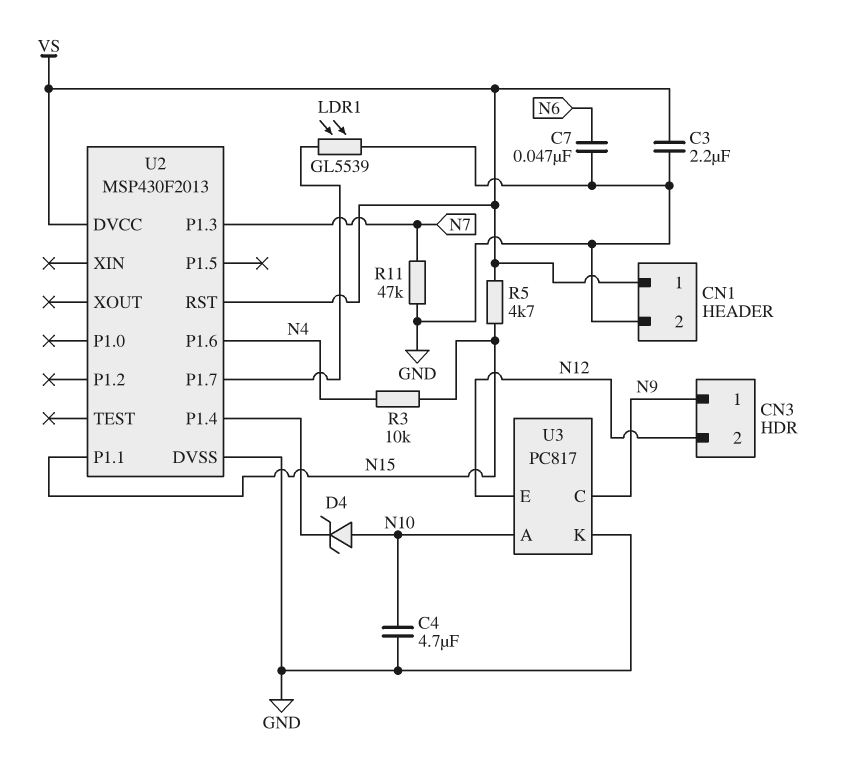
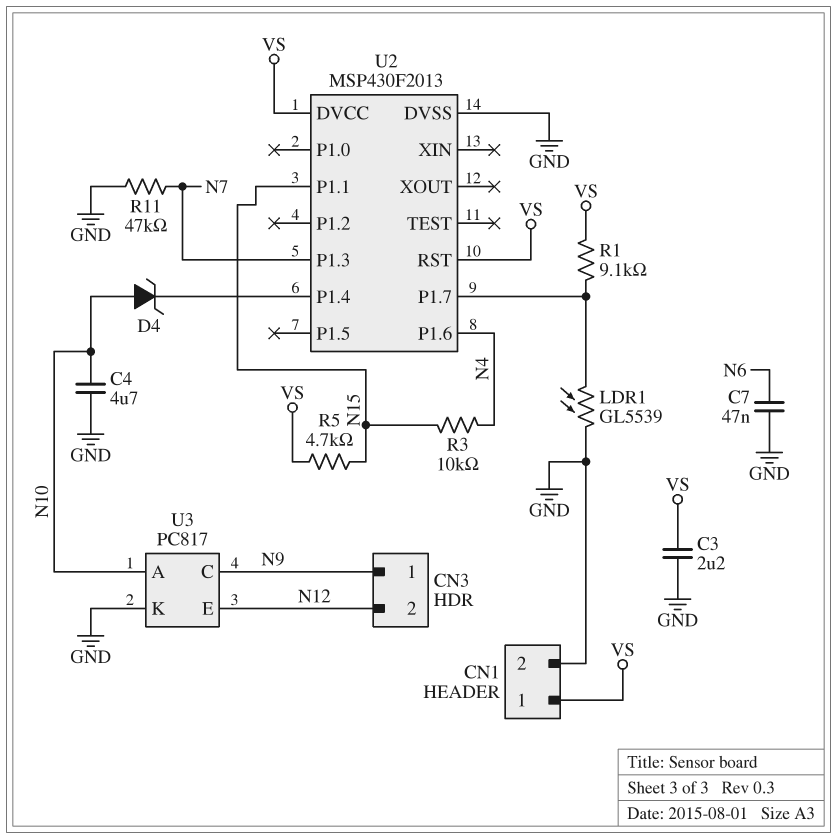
R1: none -> 9.1k (U2/P1.7, VS)

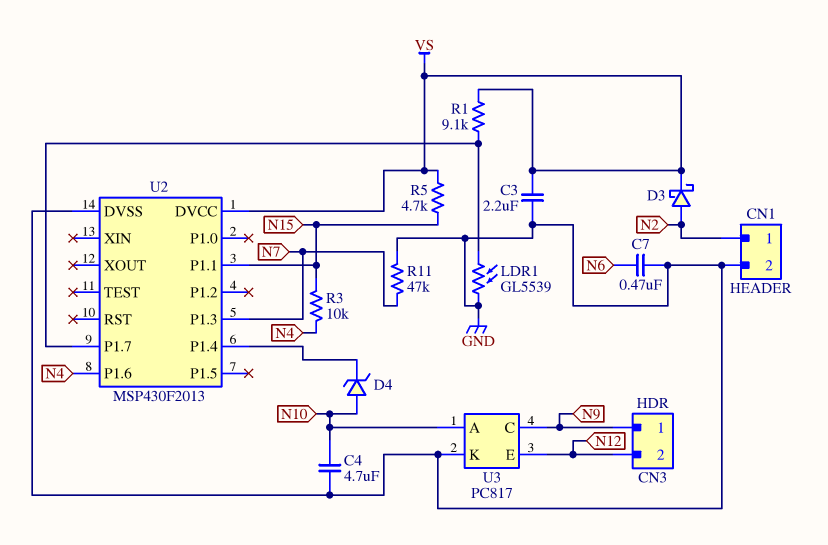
C7: 47nF (GND, N6) -> 470nF (GND, N6)
CN1 pin 1: VS -> N2
D3: none -> schottky (A N2, K VS)
U2 pin RST: VS -> none

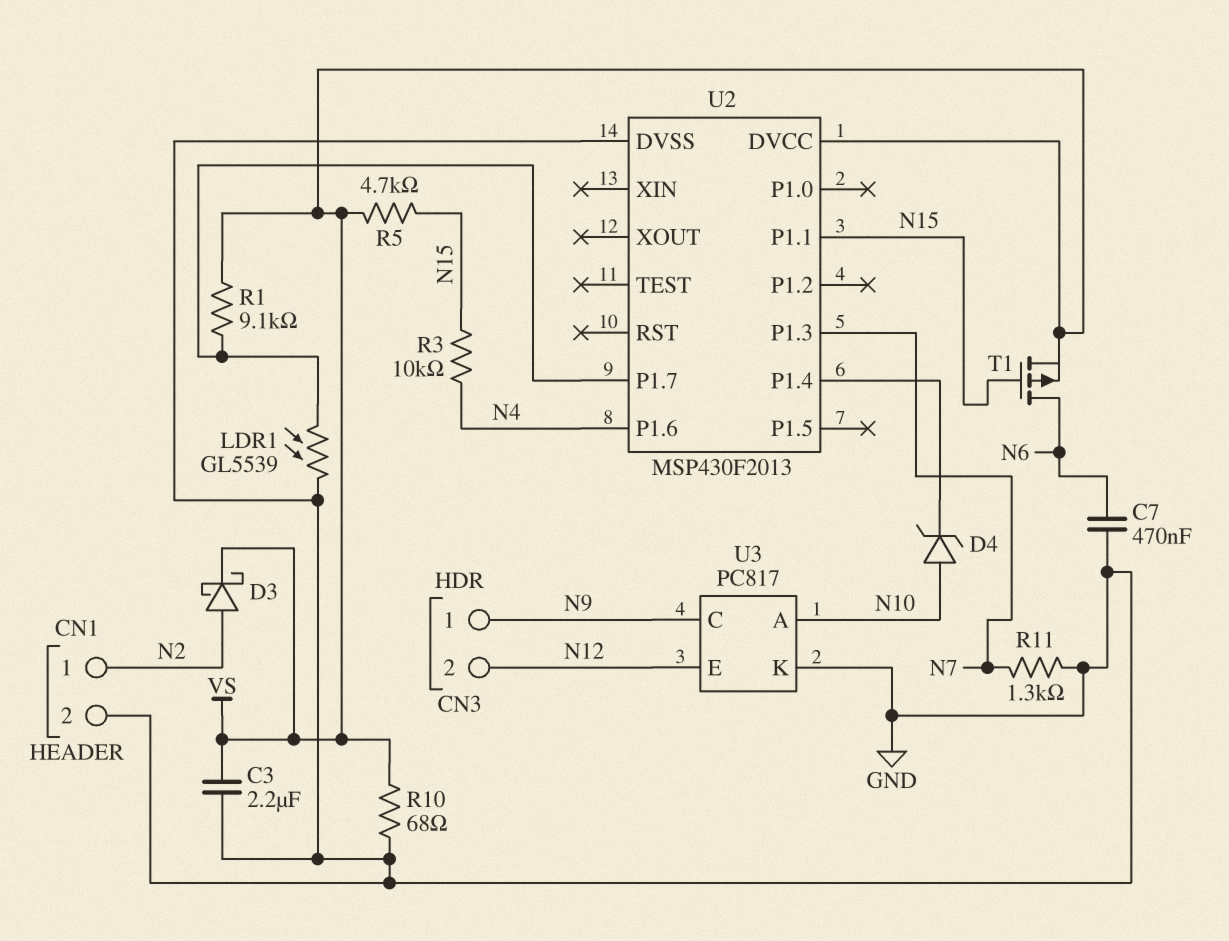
C4: 4.7uF (GND, N10) -> none
R10: none -> 68 (GND, VS)
R11: 47k (GND, N7) -> 1.3k (GND, N7)
T1: none -> PMOS (G N15, D N6, S VS)

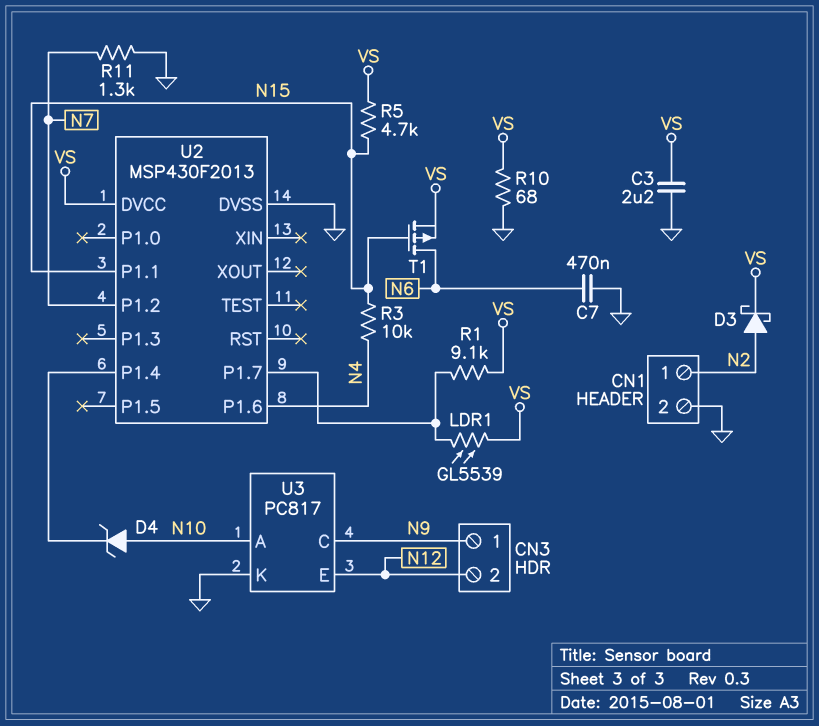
LDR1: GL5539 (GND, U2/P1.7) -> GL5539 (U2/P1.7, VS)
U2 pin P1.2: none -> N7
U2 pin P1.3: N7 -> none

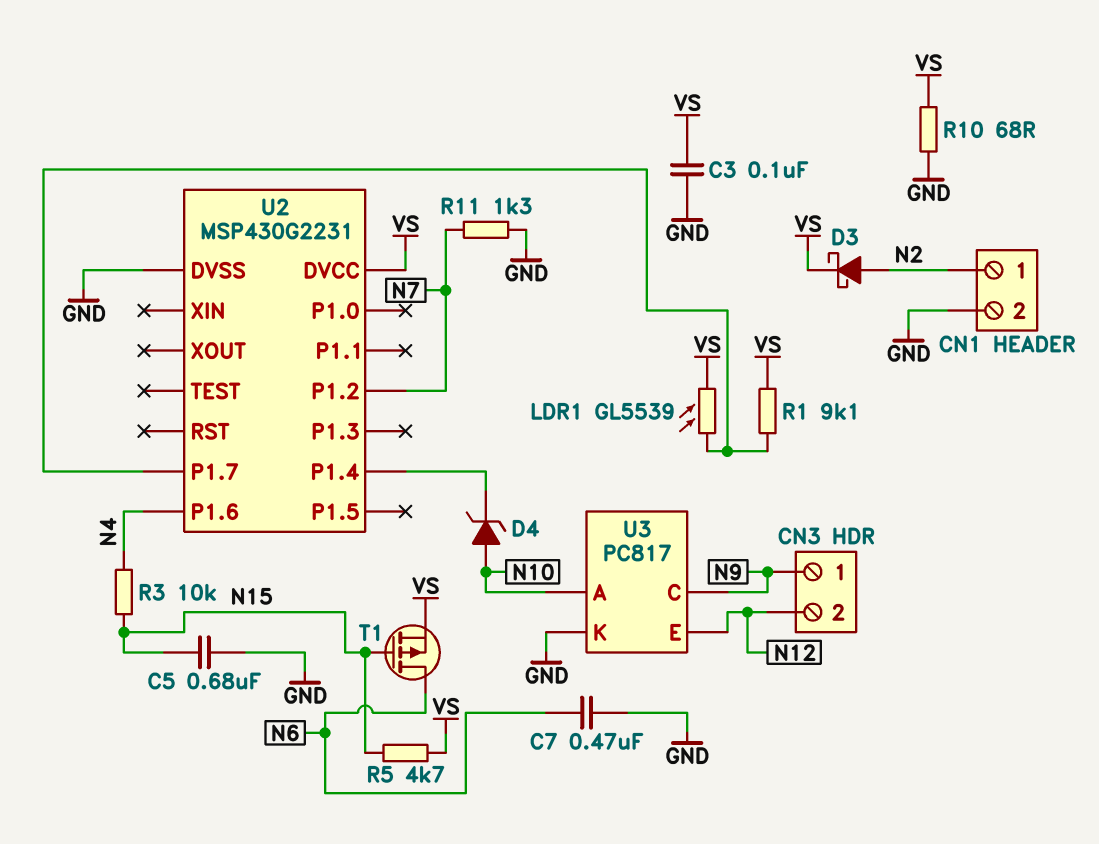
C3: 2.2uF (GND, VS) -> 100nF (GND, VS)
C5: none -> 680nF (GND, N15)
U2: MSP430F2013 -> MSP430G2231
U2 pin P1.1: N15 -> none

